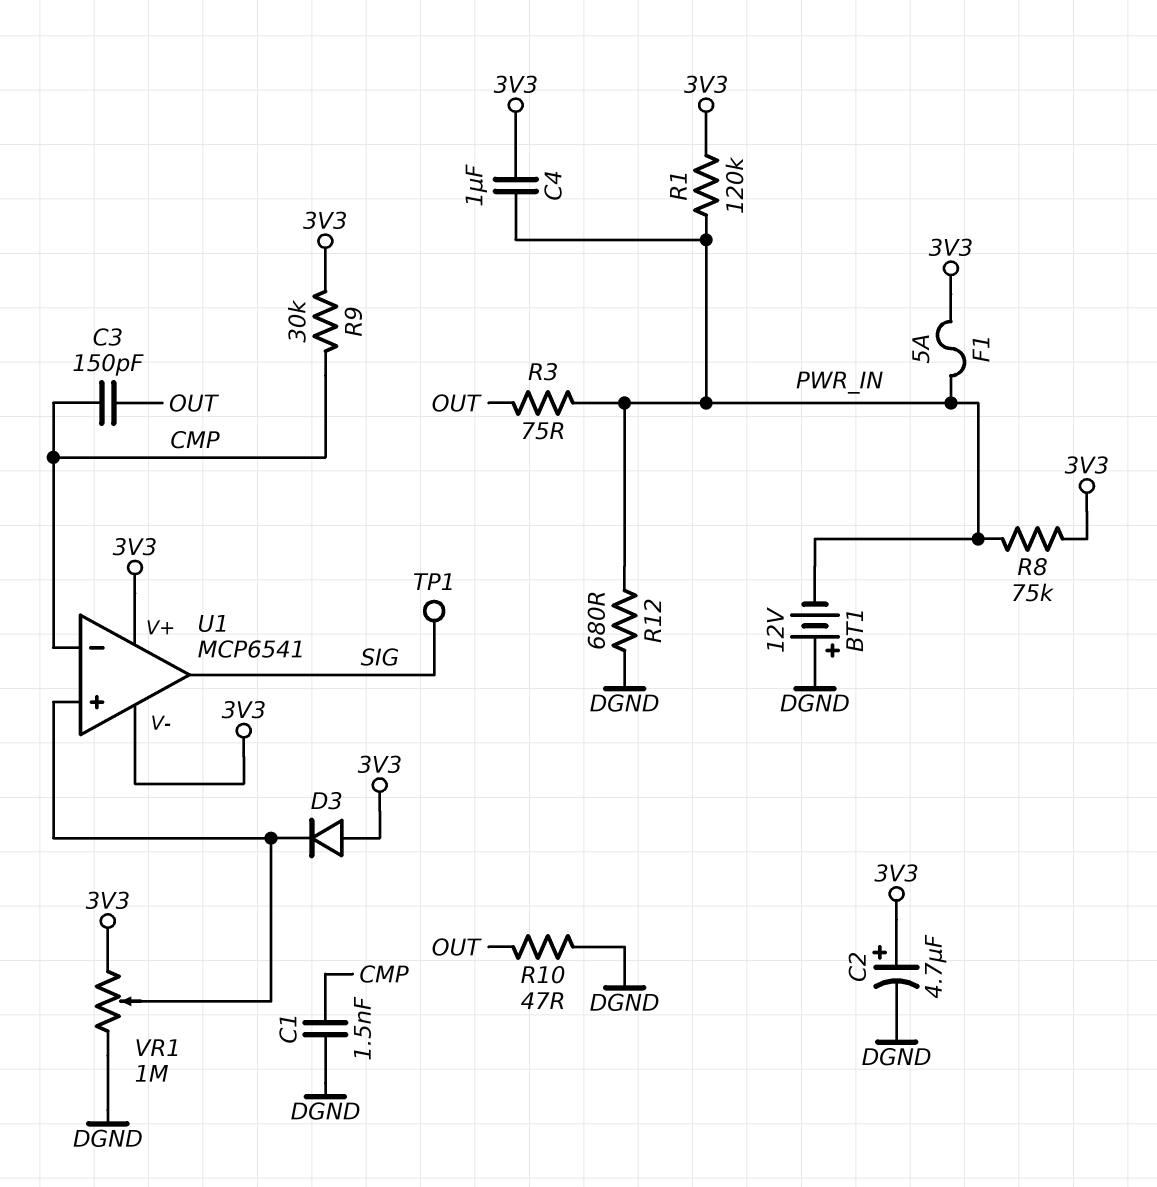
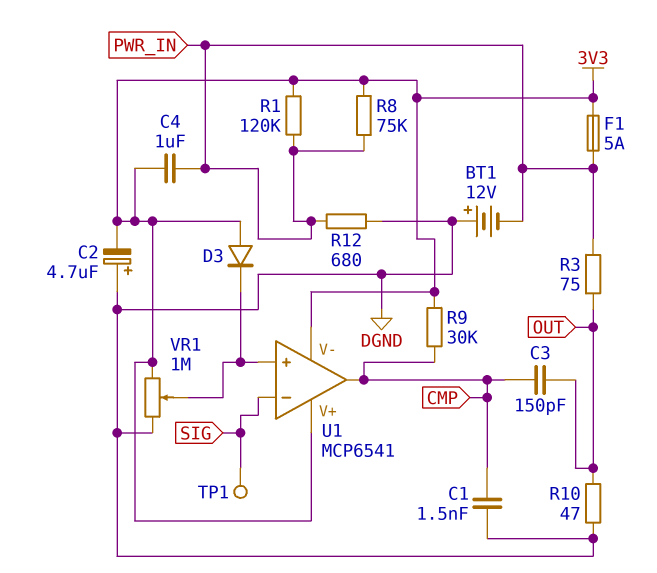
C2: 4.7uF (plus 3V3, minus DGND) -> 4.7uF (plus DGND, minus 3V3)
U1 pin in-: CMP -> SIG
U1 pin out: SIG -> CMP

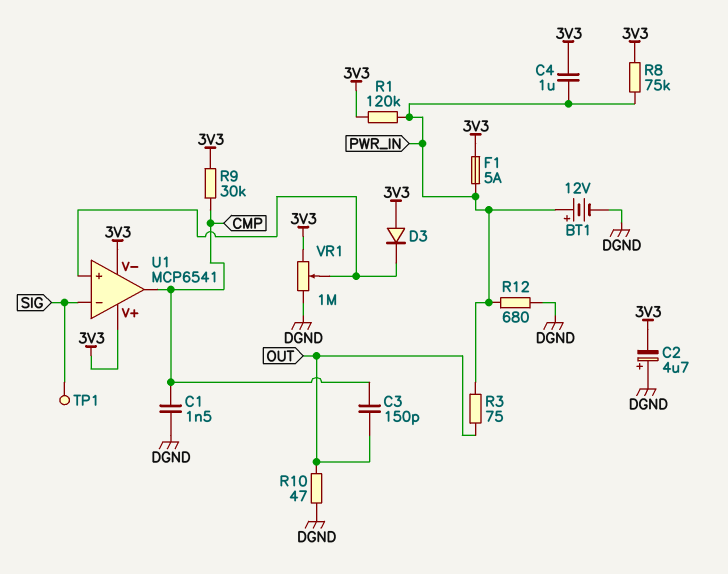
BT1: 12V (plus DGND, minus PWR_IN) -> 12V (plus PWR_IN, minus DGND)

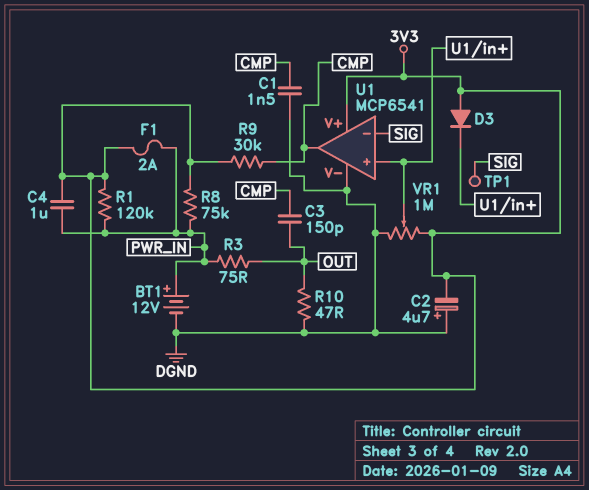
F1: 5A (3V3, PWR_IN) -> 2A (3V3, PWR_IN)
R12: 680 (DGND, PWR_IN) -> none
U1 pin V-: 3V3 -> DGND

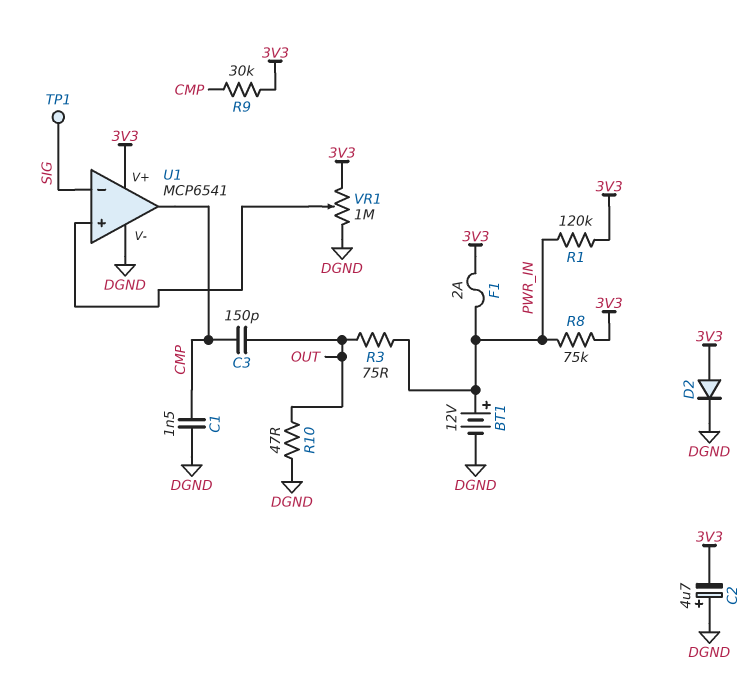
C4: 1uF (3V3, PWR_IN) -> none
D2: none -> diode (A 3V3, K DGND)
D3: diode (A 3V3, K U1/in+) -> none

